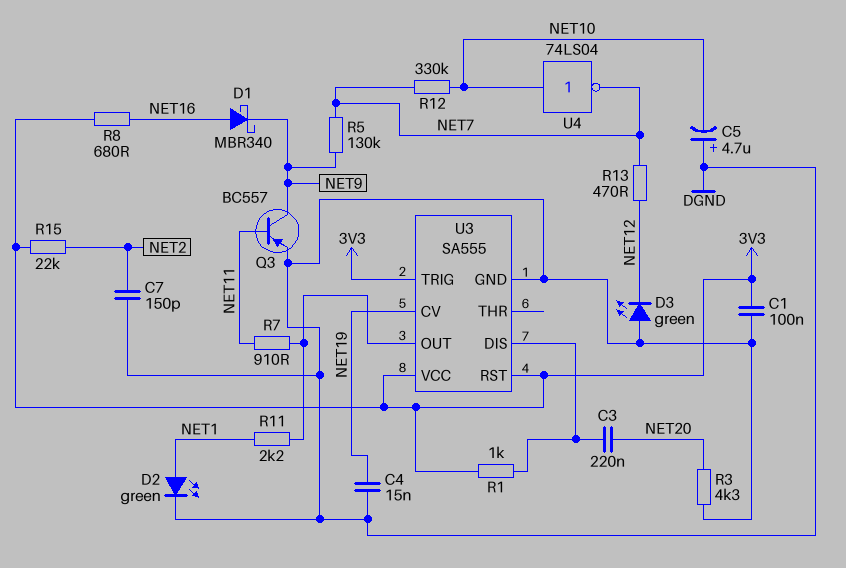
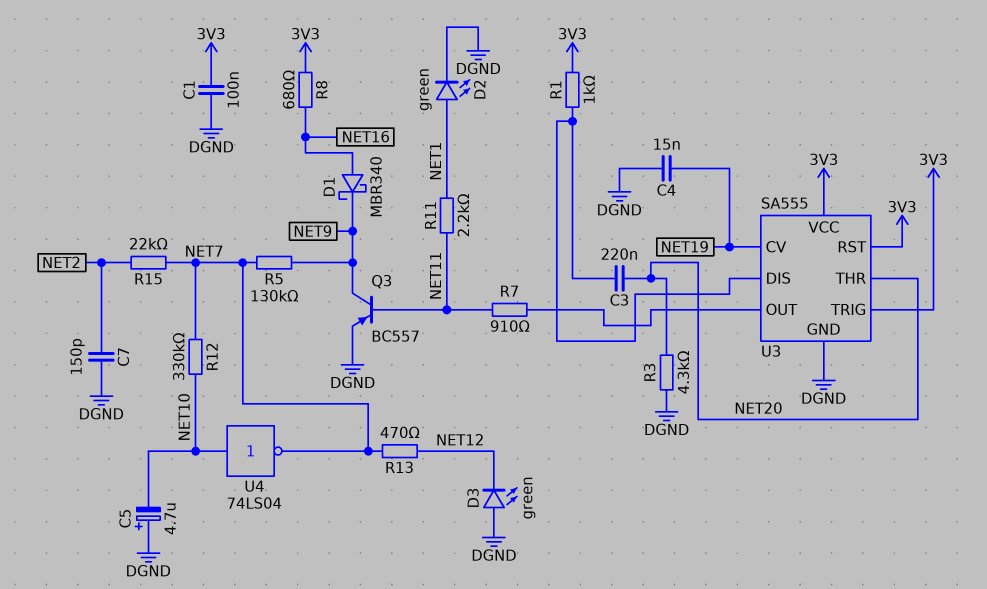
R11: 2.2k (NET1, U3/OUT) -> 2.2k (NET1, NET11)
R15: 22k (3V3, NET2) -> 22k (NET2, NET7)
U3 pin THR: none -> NET20

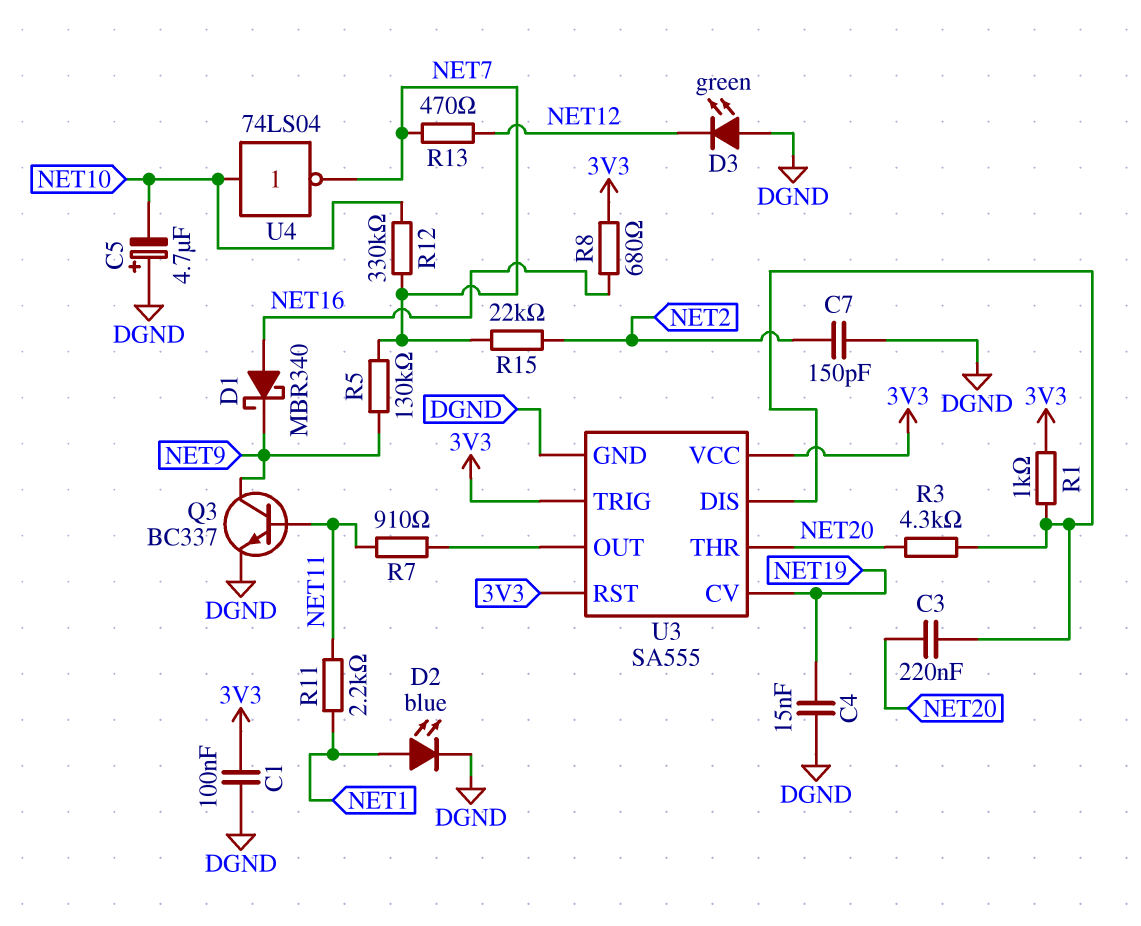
D2: LED green (A NET1, K DGND) -> LED blue (A NET1, K DGND)
Q3: PNP BC557 (B NET11, C NET9, E DGND) -> NPN BC337 (B NET11, C NET9, E DGND)
R3: 4.3k (DGND, NET20) -> 4.3k (NET20, U3/DIS)

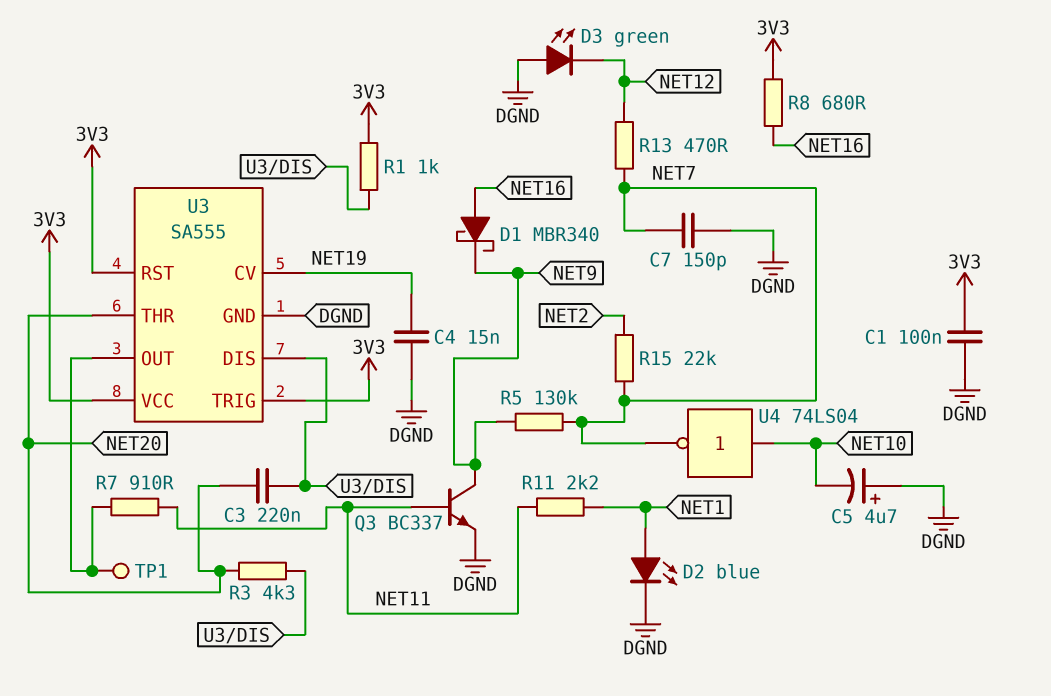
C7: 150pF (DGND, NET2) -> 150pF (DGND, NET7)
R12: 330k (NET7, NET10) -> none
TP1: none -> test point (U3/OUT)

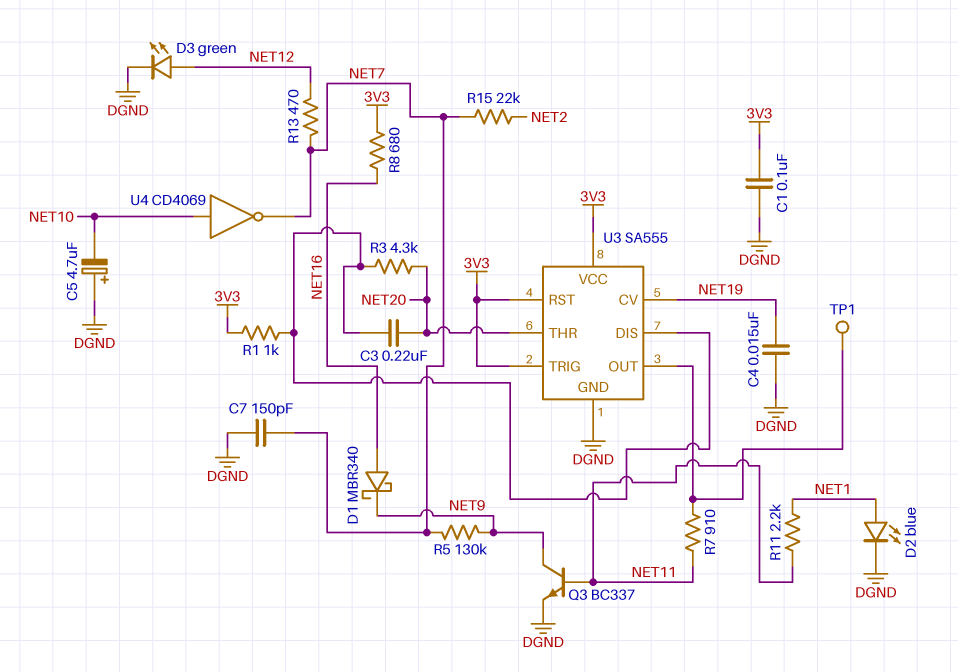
D3: LED green (A DGND, K NET12) -> LED green (A NET12, K DGND)
U4: NOT 74LS04 (in NET10, out NET7) -> NOT CD4069 (in NET10, out NET7)

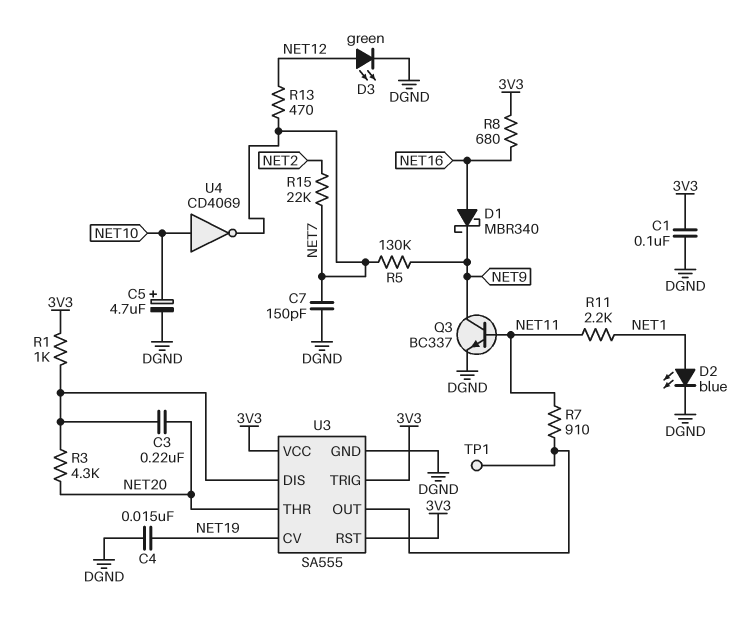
C5: 4.7uF (plus DGND, minus NET10) -> 4.7uF (plus NET10, minus DGND)

